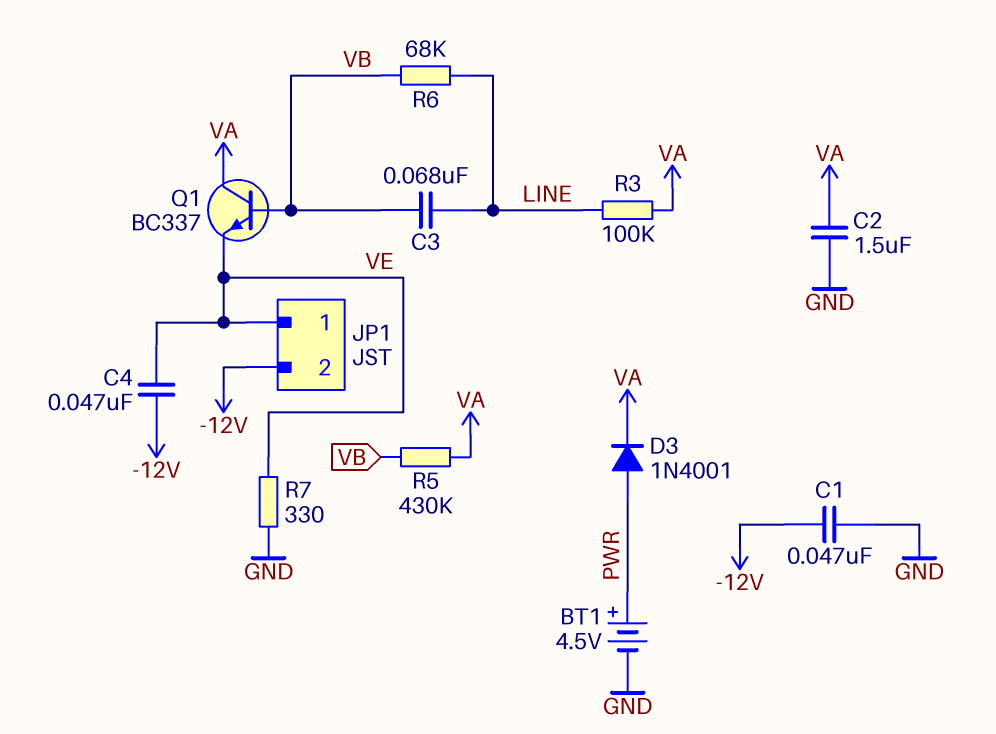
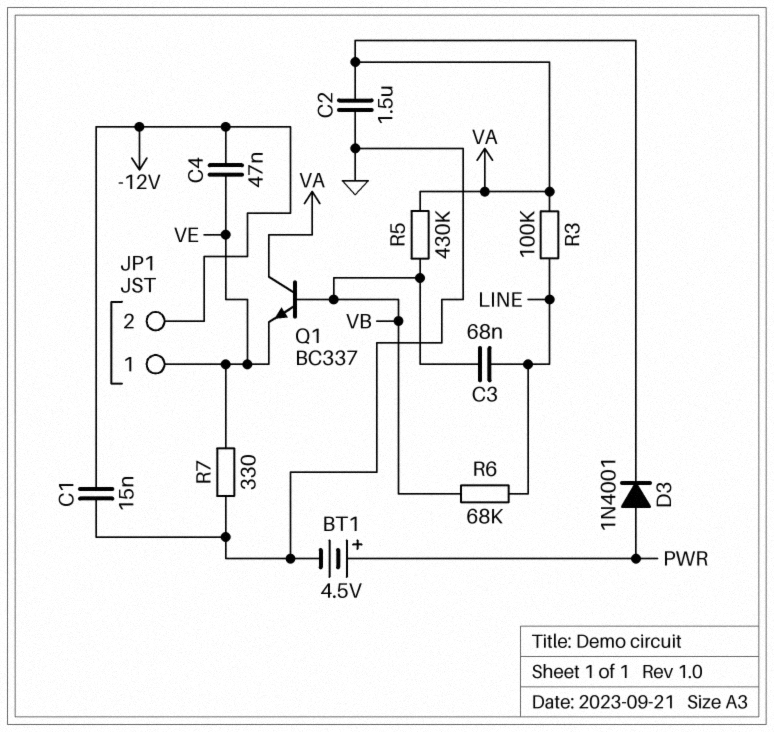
C1: 47nF (-12V, GND) -> 15nF (-12V, GND)

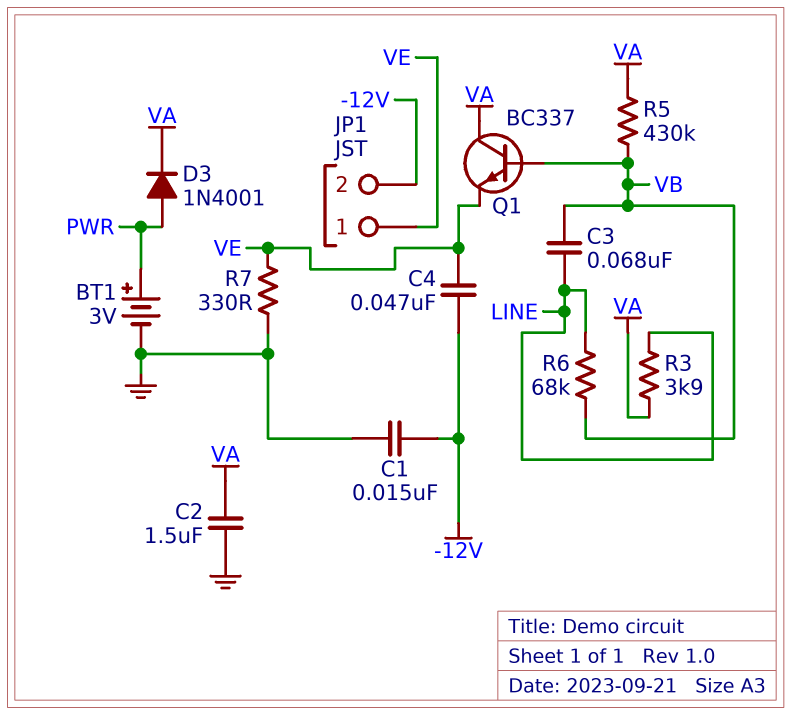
BT1: 4.5V (plus PWR, minus GND) -> 3V (plus PWR, minus GND)
R3: 100k (LINE, VA) -> 3.9k (LINE, VA)

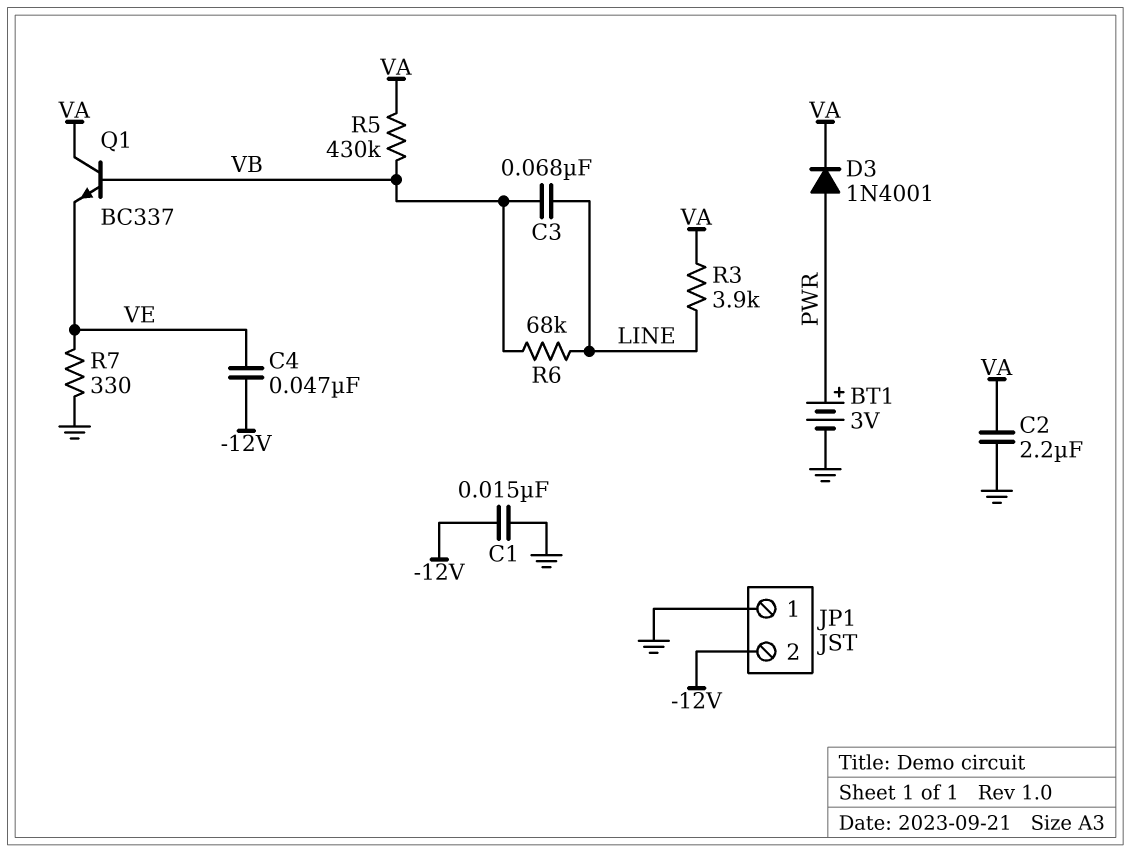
C2: 1.5uF (GND, VA) -> 2.2uF (GND, VA)
JP1 pin 1: VE -> GND

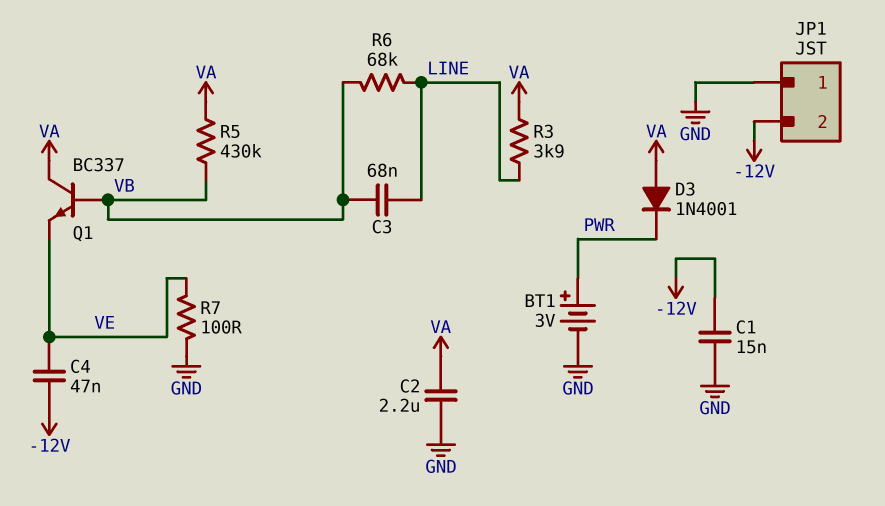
D3: diode 1N4001 (A PWR, K VA) -> diode 1N4001 (A VA, K PWR)
R7: 330 (GND, VE) -> 100 (GND, VE)

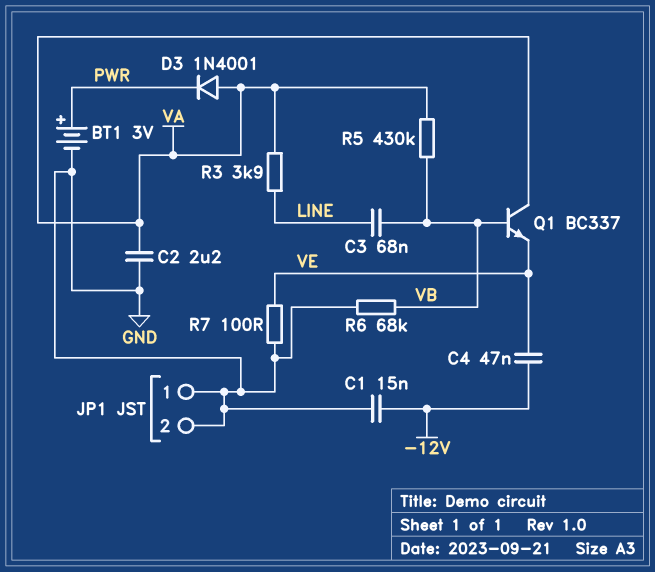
JP1 pin 2: -12V -> GND
R6: 68k (LINE, VB) -> 68k (GND, VB)

